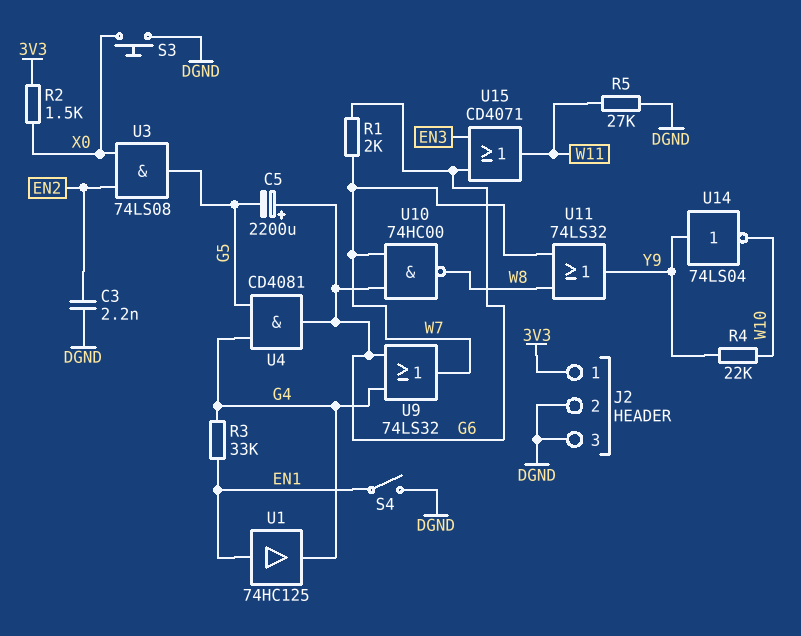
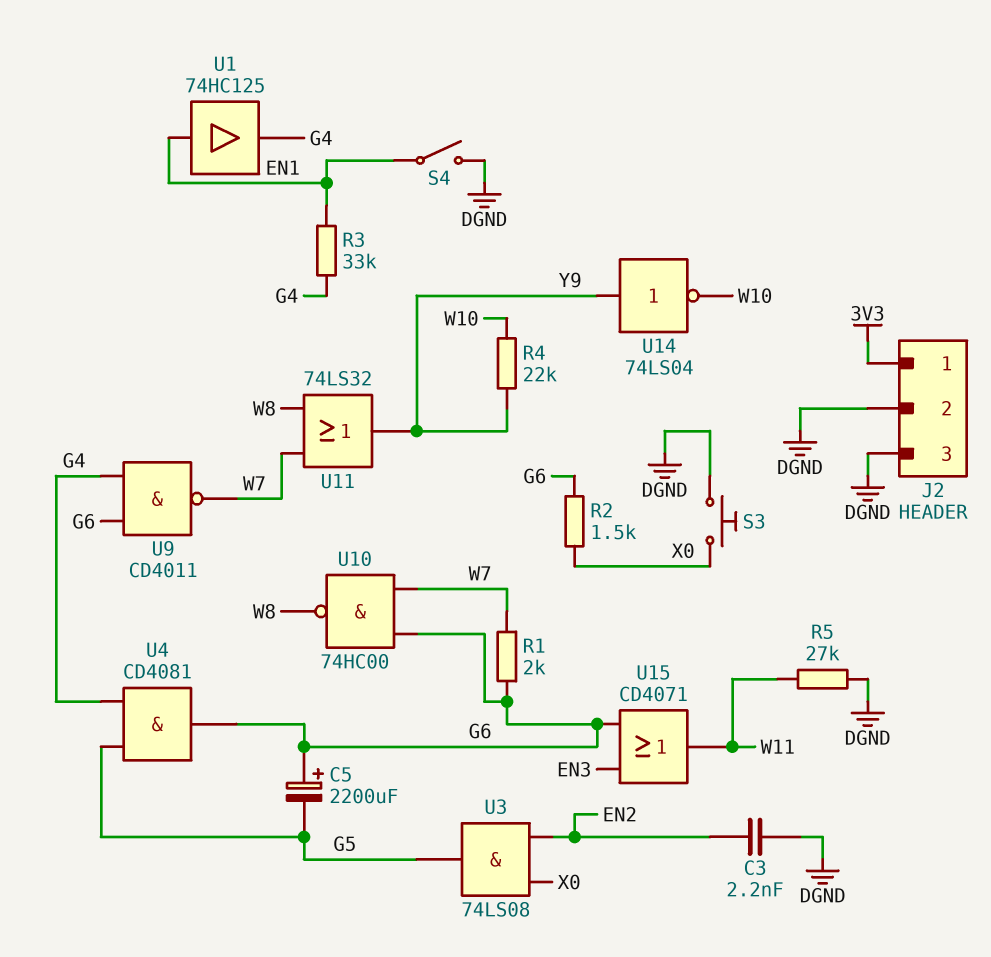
R2: 1.5k (3V3, X0) -> 1.5k (G6, X0)
U9: OR 74LS32 (in G4, in G6, out W7) -> NAND CD4011 (in G4, in G6, out W7)

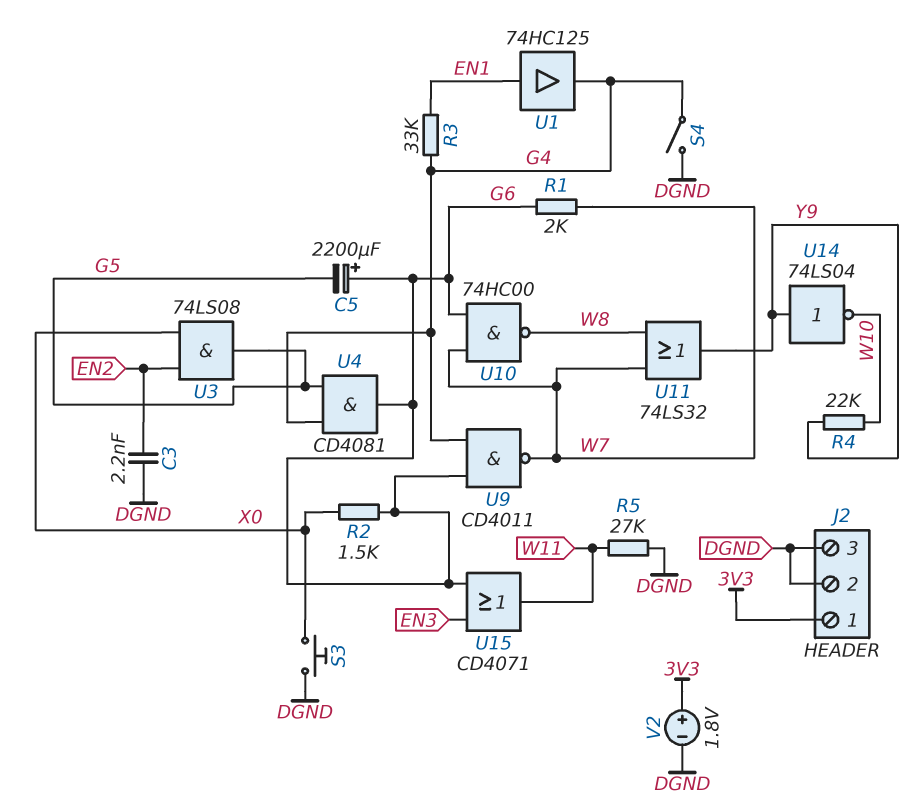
S4: switch (DGND, EN1) -> switch (DGND, G4)
V2: none -> 1.8V (plus 3V3, minus DGND)

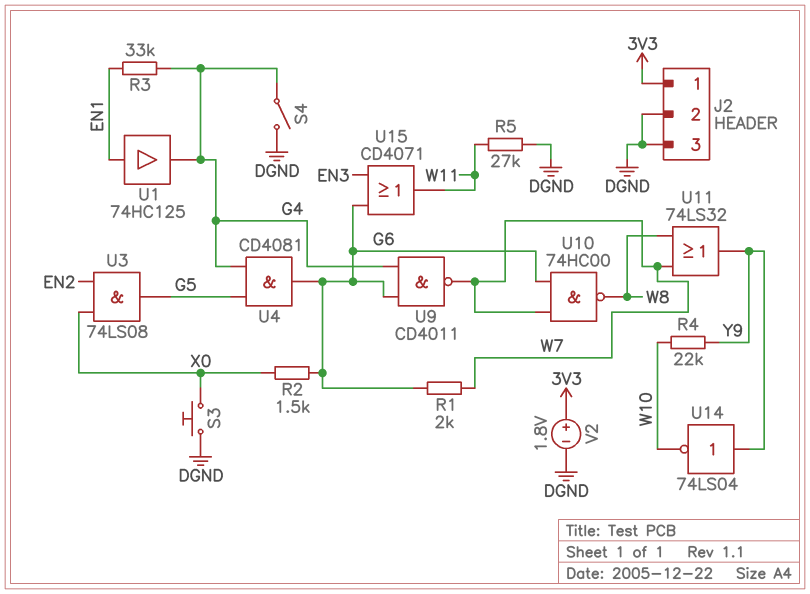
C3: 2.2nF (DGND, EN2) -> none
C5: 2200uF (plus G6, minus G5) -> none

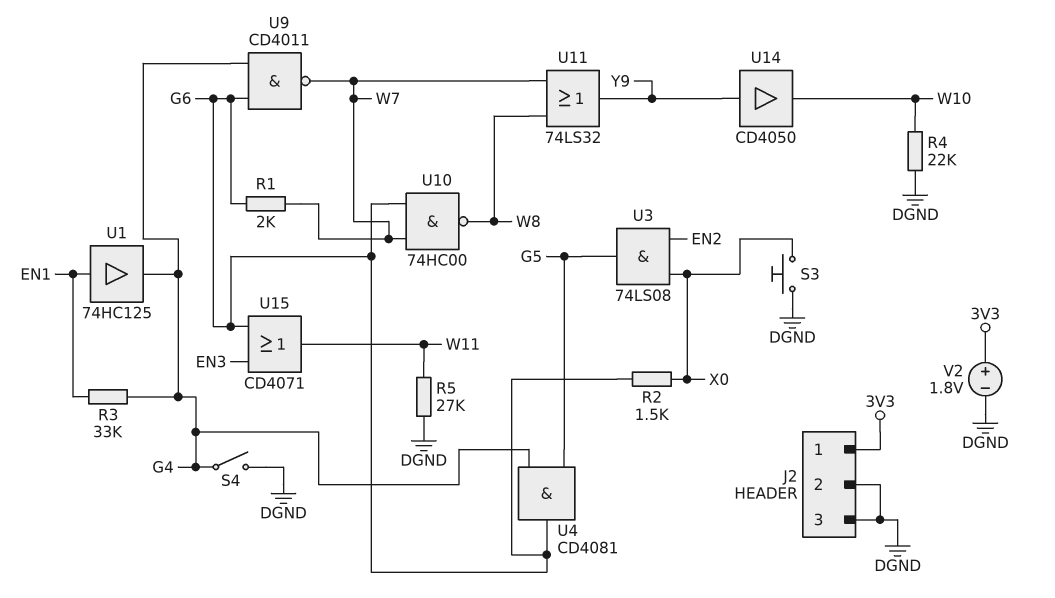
R4: 22k (W10, Y9) -> 22k (DGND, W10)
U14: NOT 74LS04 (in Y9, out W10) -> buffer CD4050 (in Y9, out W10)

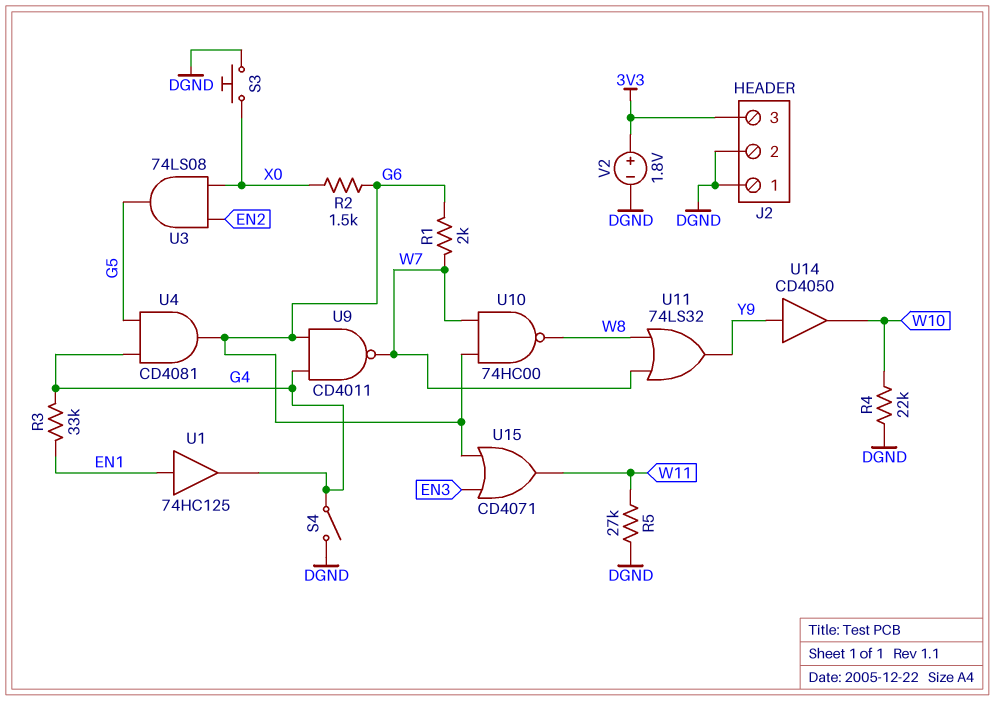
J2 pin 1: 3V3 -> DGND
J2 pin 3: DGND -> 3V3

